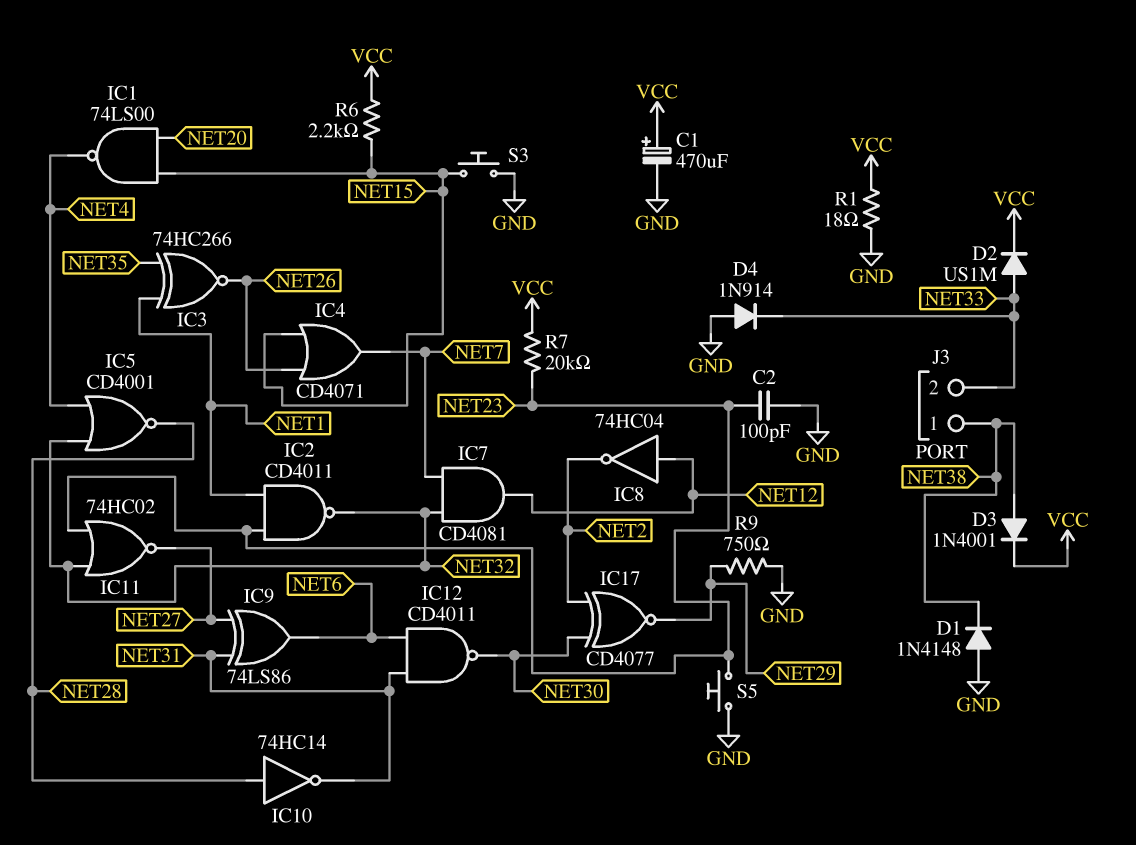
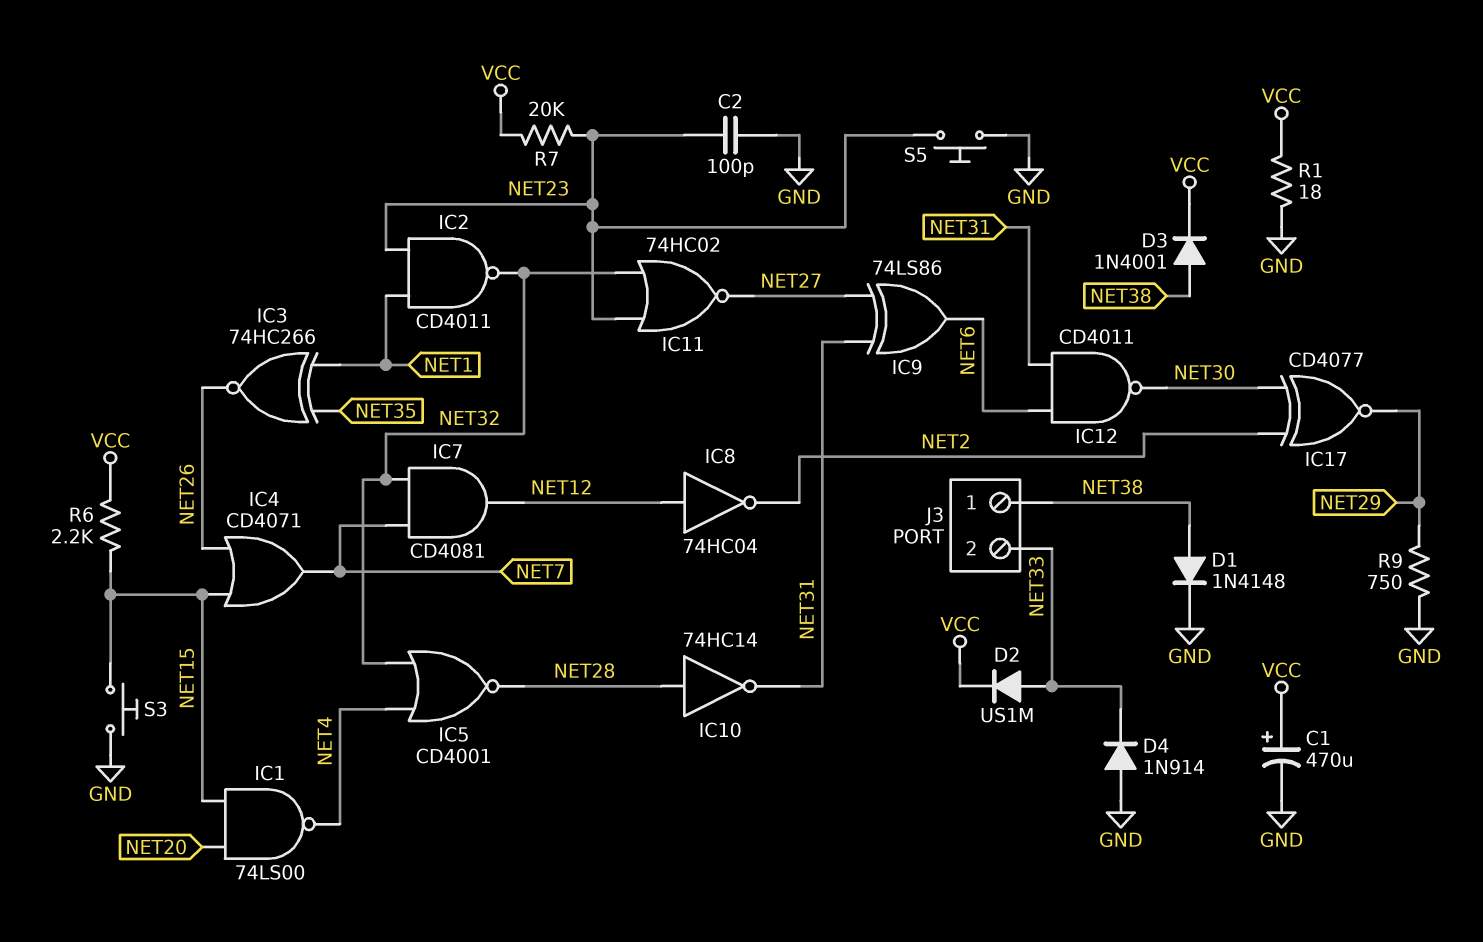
D1: diode 1N4148 (A GND, K NET38) -> diode 1N4148 (A NET38, K GND)

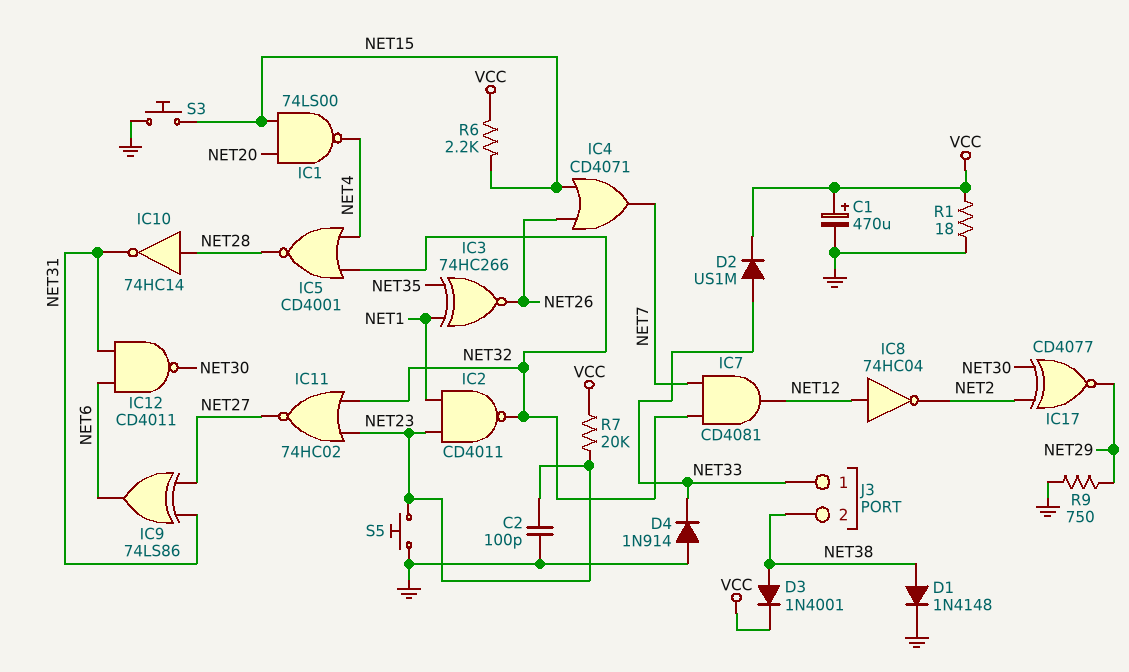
J3 pin 1: NET38 -> NET33
J3 pin 2: NET33 -> NET38

